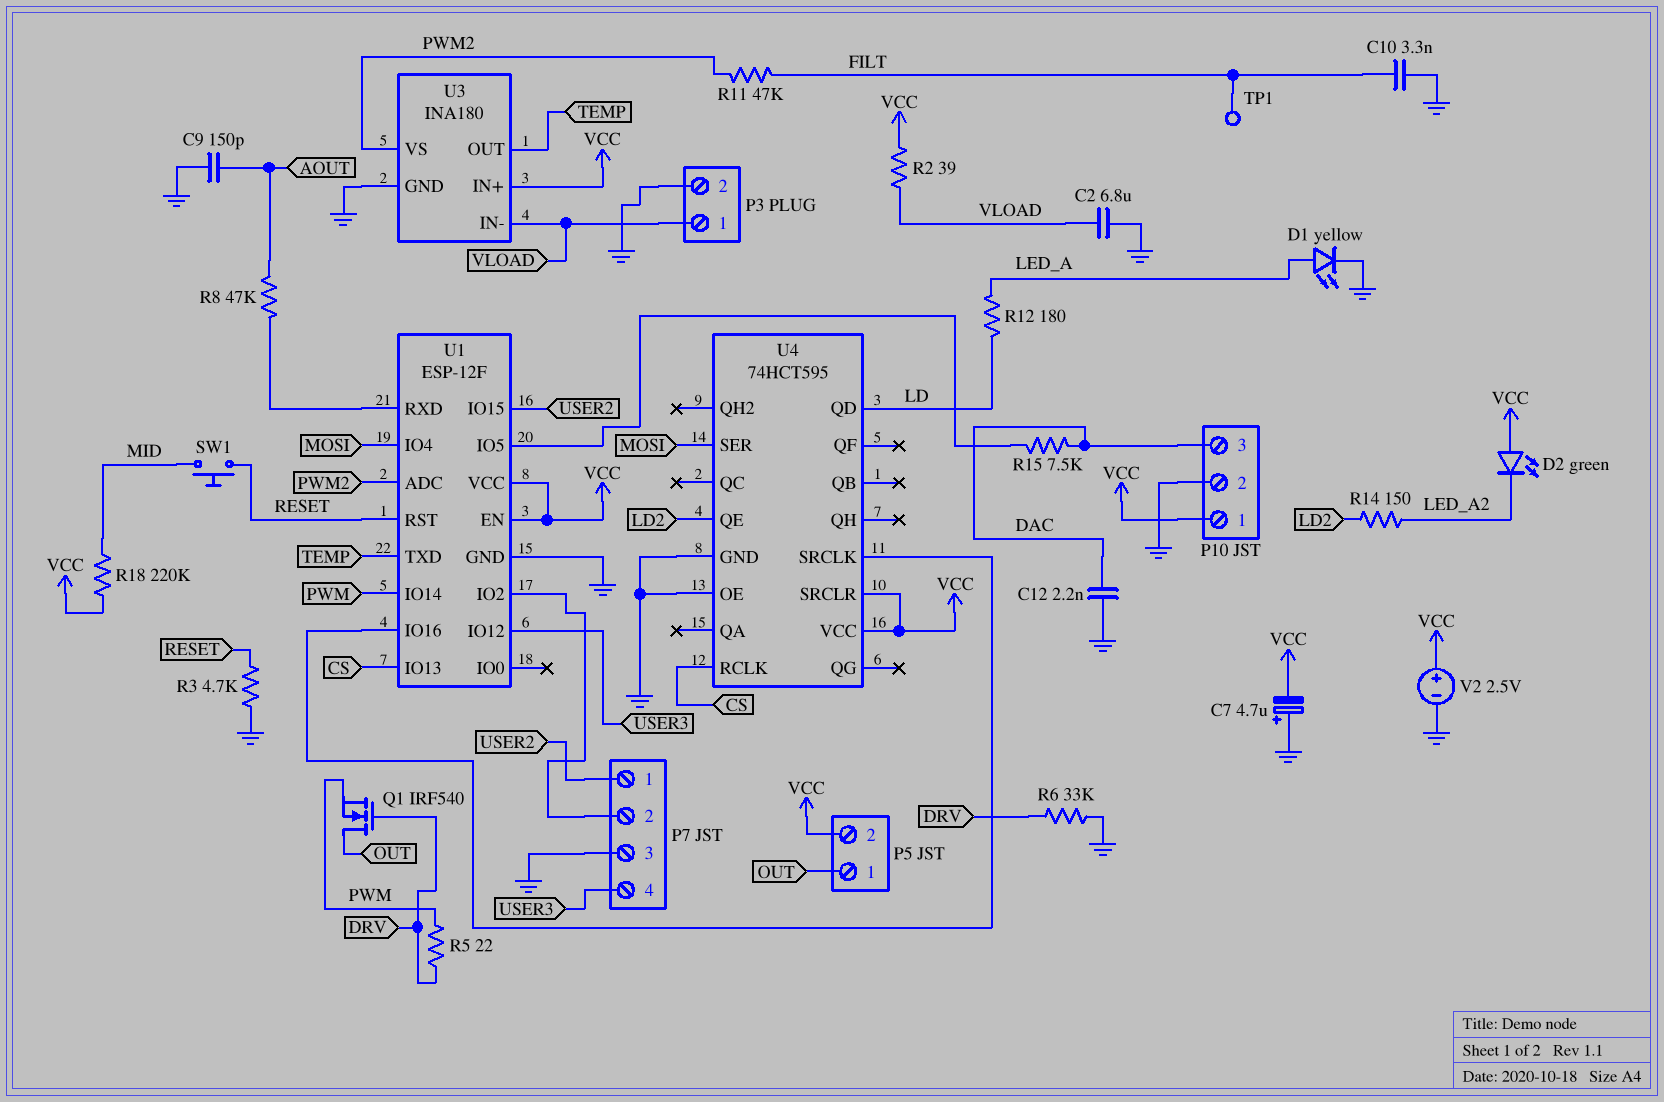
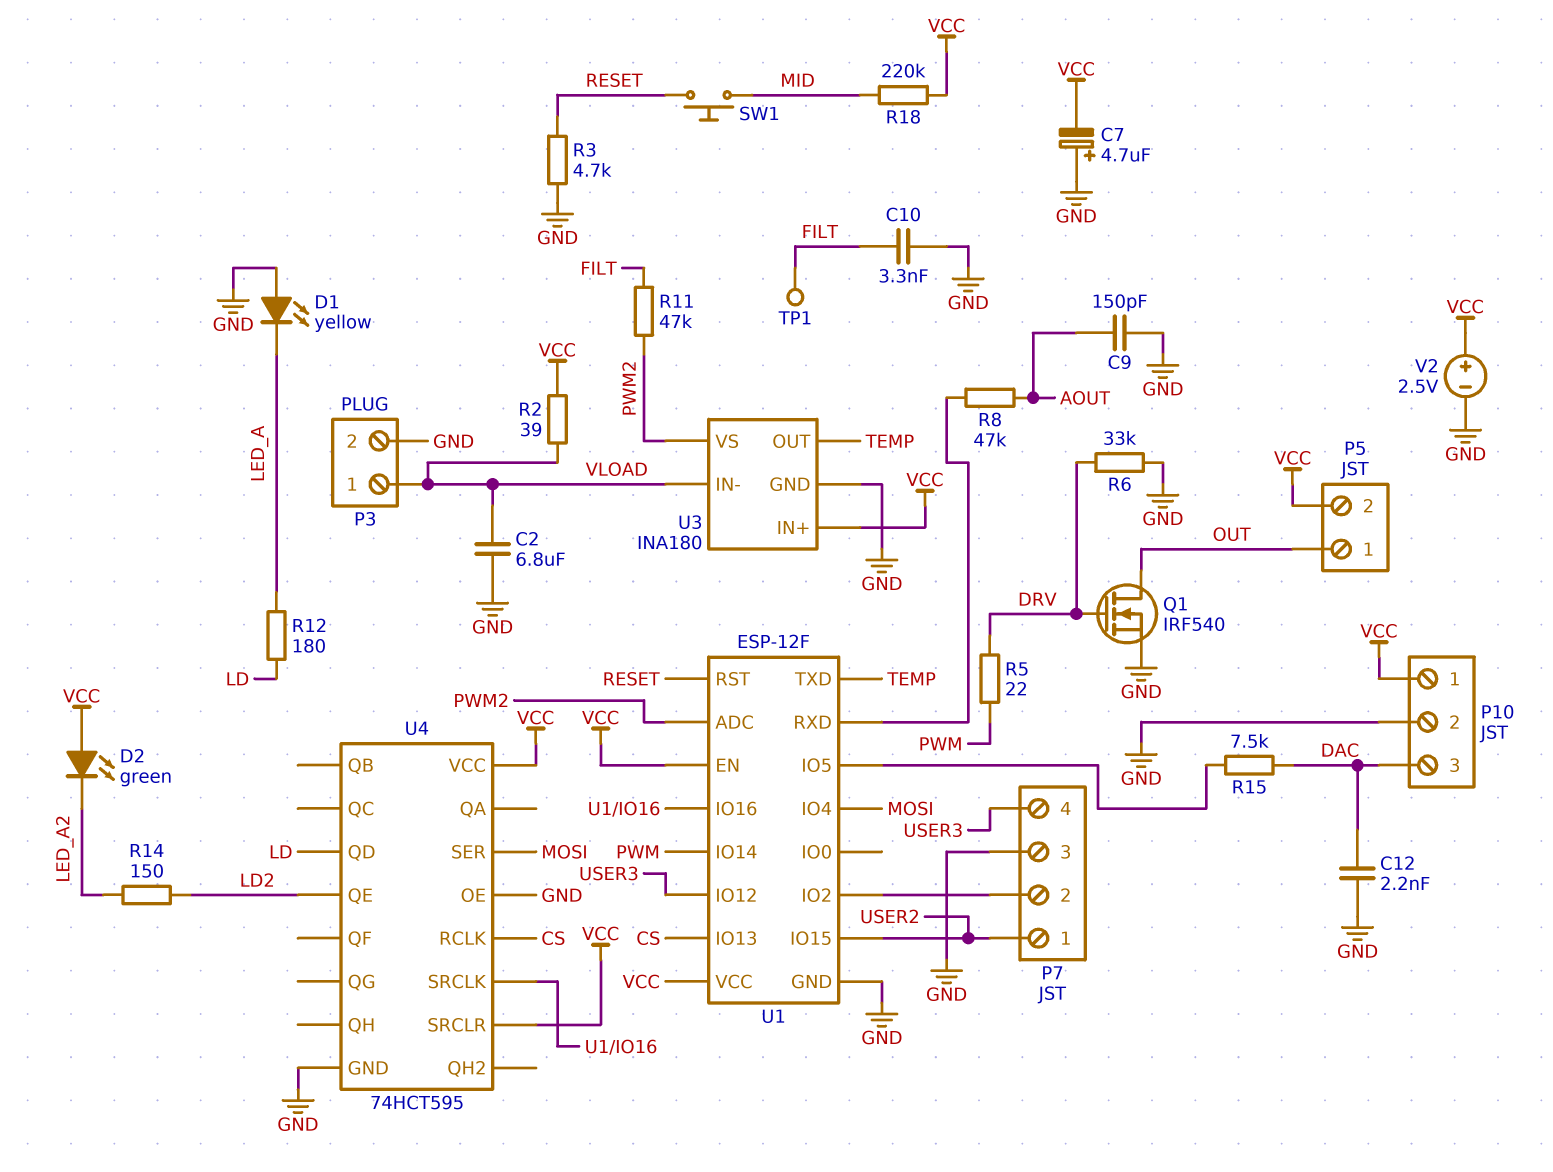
D1: LED yellow (A LED_A, K GND) -> LED yellow (A GND, K LED_A)
Q1: NMOS IRF540 (G DRV, D OUT, S PWM) -> NMOS IRF540 (G DRV, D OUT, S GND)

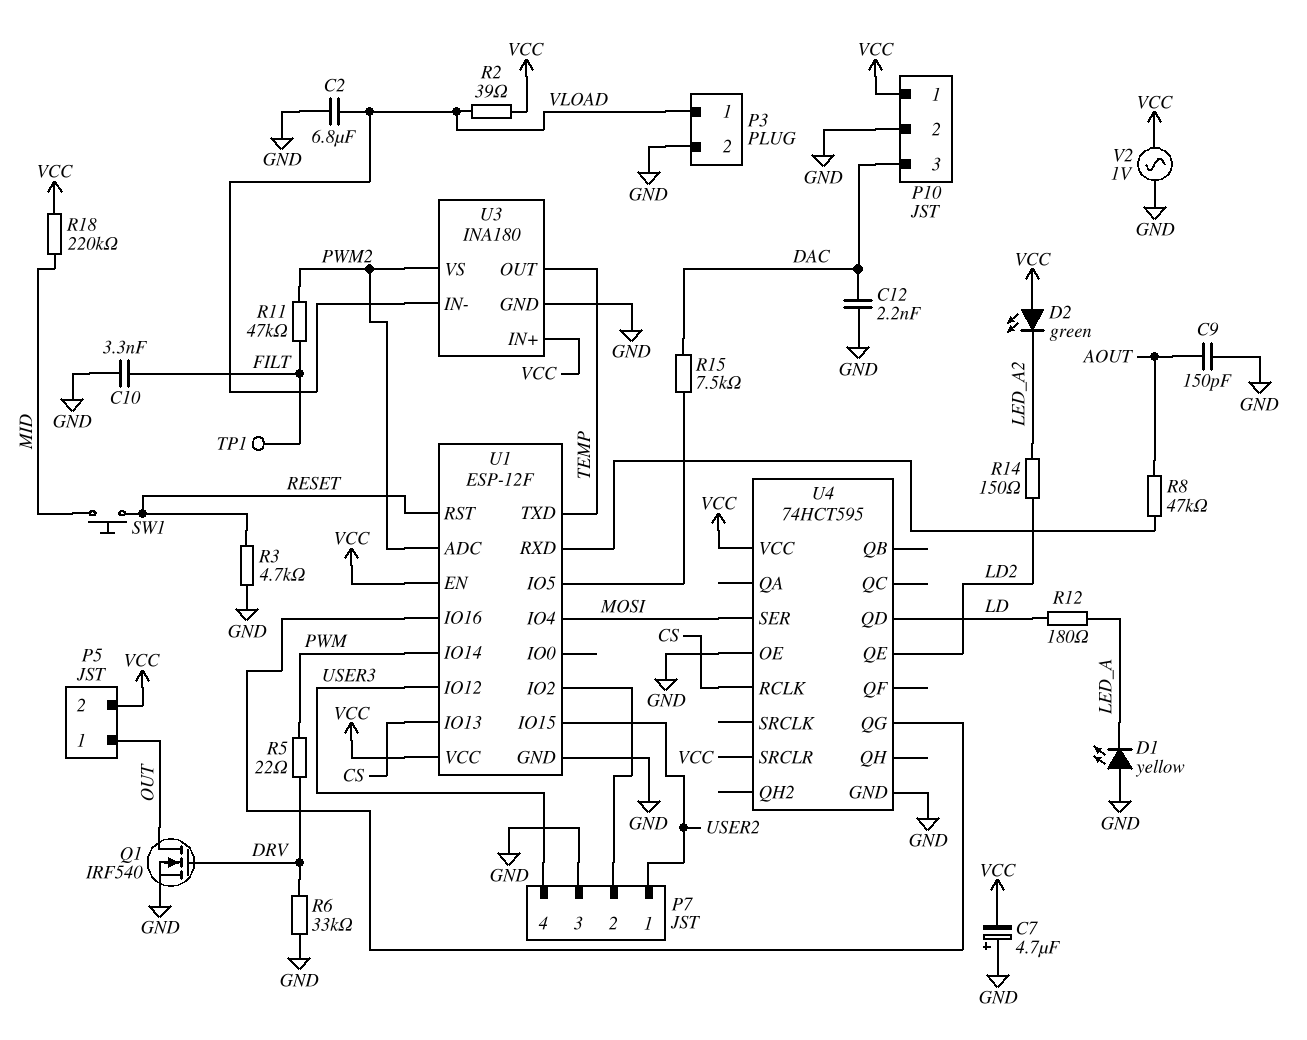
U4 pin QG: none -> U1/IO16
U4 pin SRCLK: U1/IO16 -> none
V2: 2.5V (plus VCC, minus GND) -> AC 1V (GND, VCC)

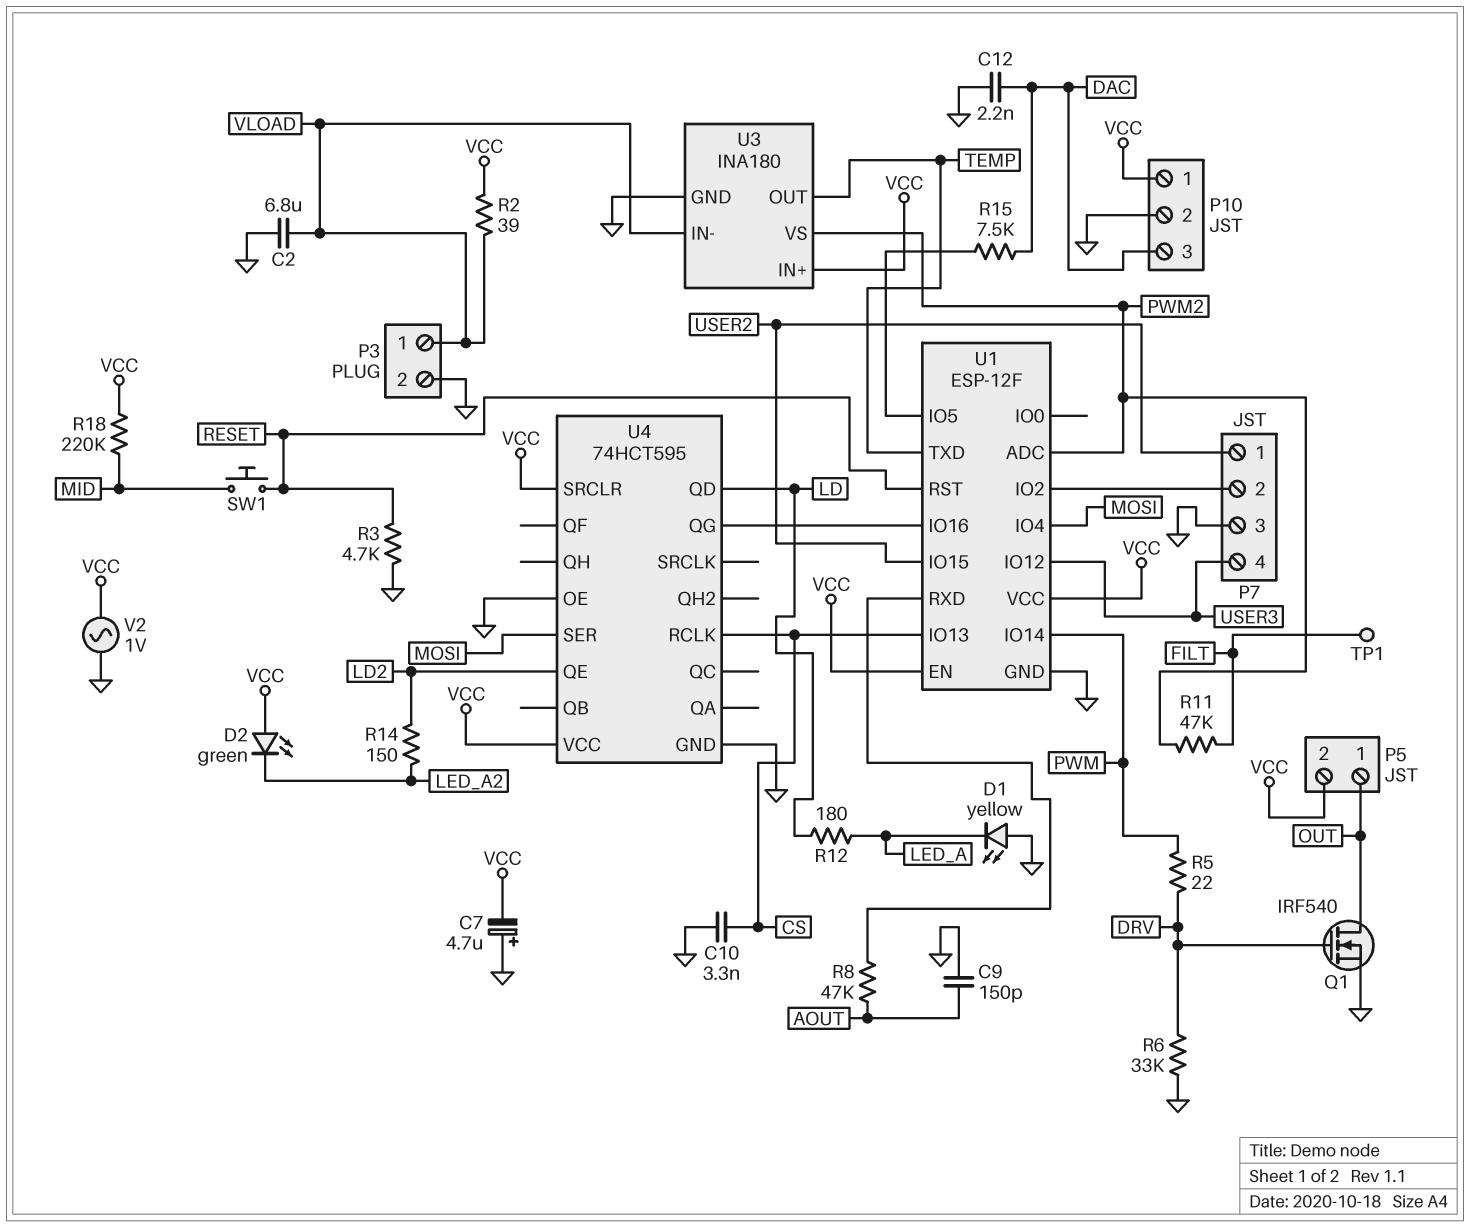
C10: 3.3nF (FILT, GND) -> 3.3nF (CS, GND)

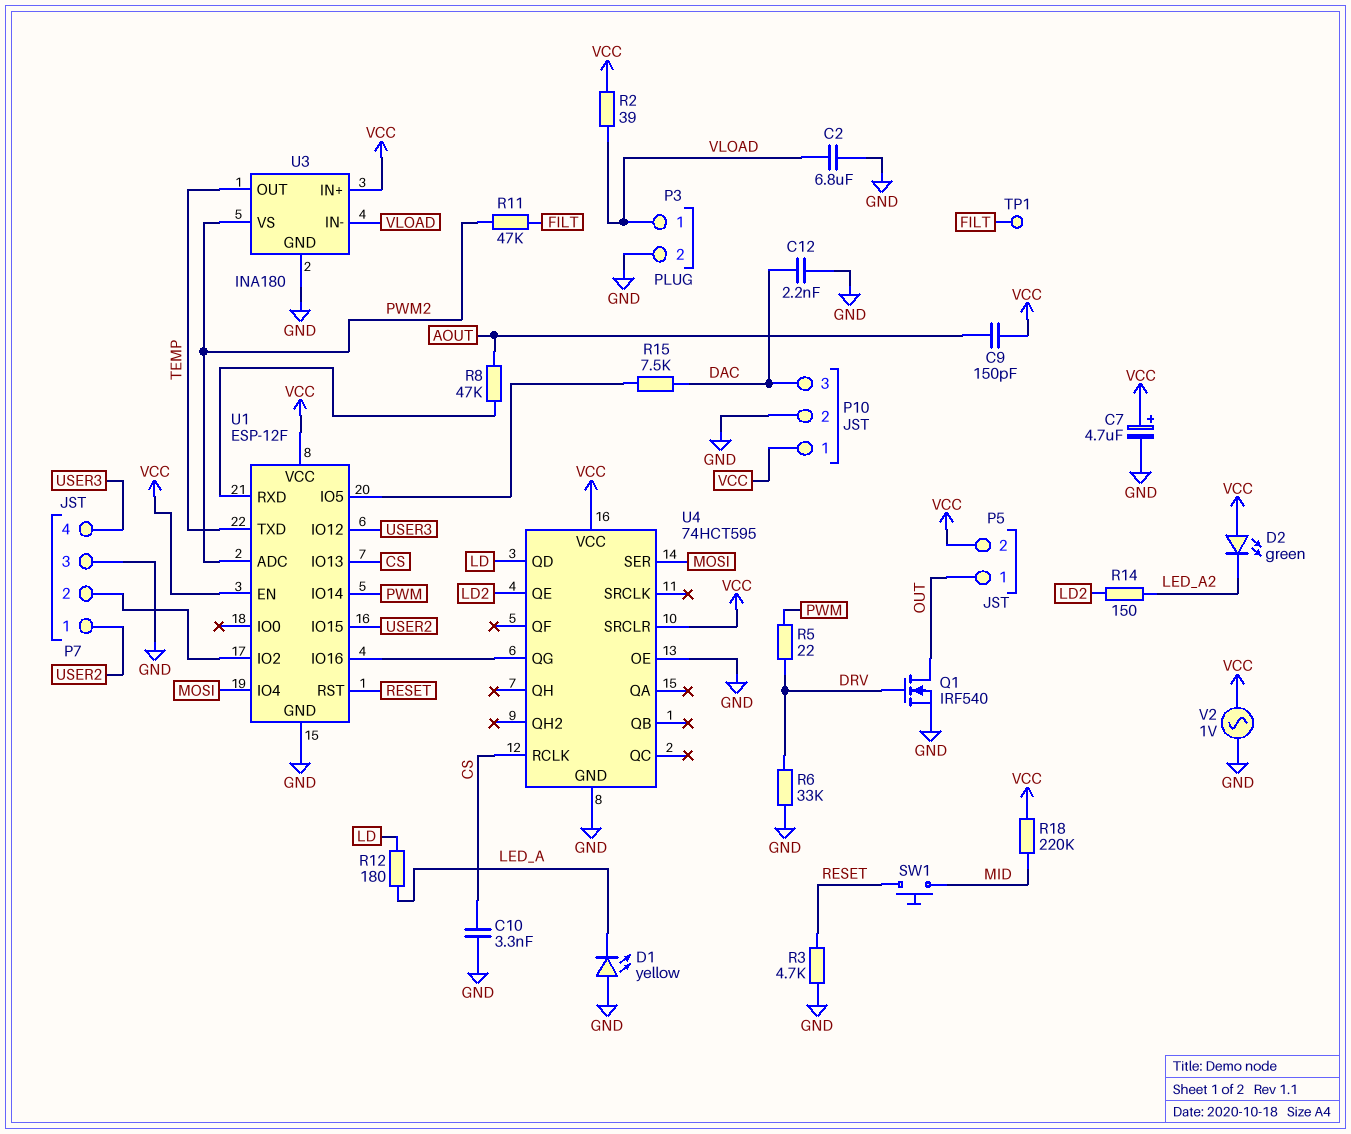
C7: 4.7uF (plus GND, minus VCC) -> 4.7uF (plus VCC, minus GND)
C9: 150pF (AOUT, GND) -> 150pF (AOUT, VCC)

